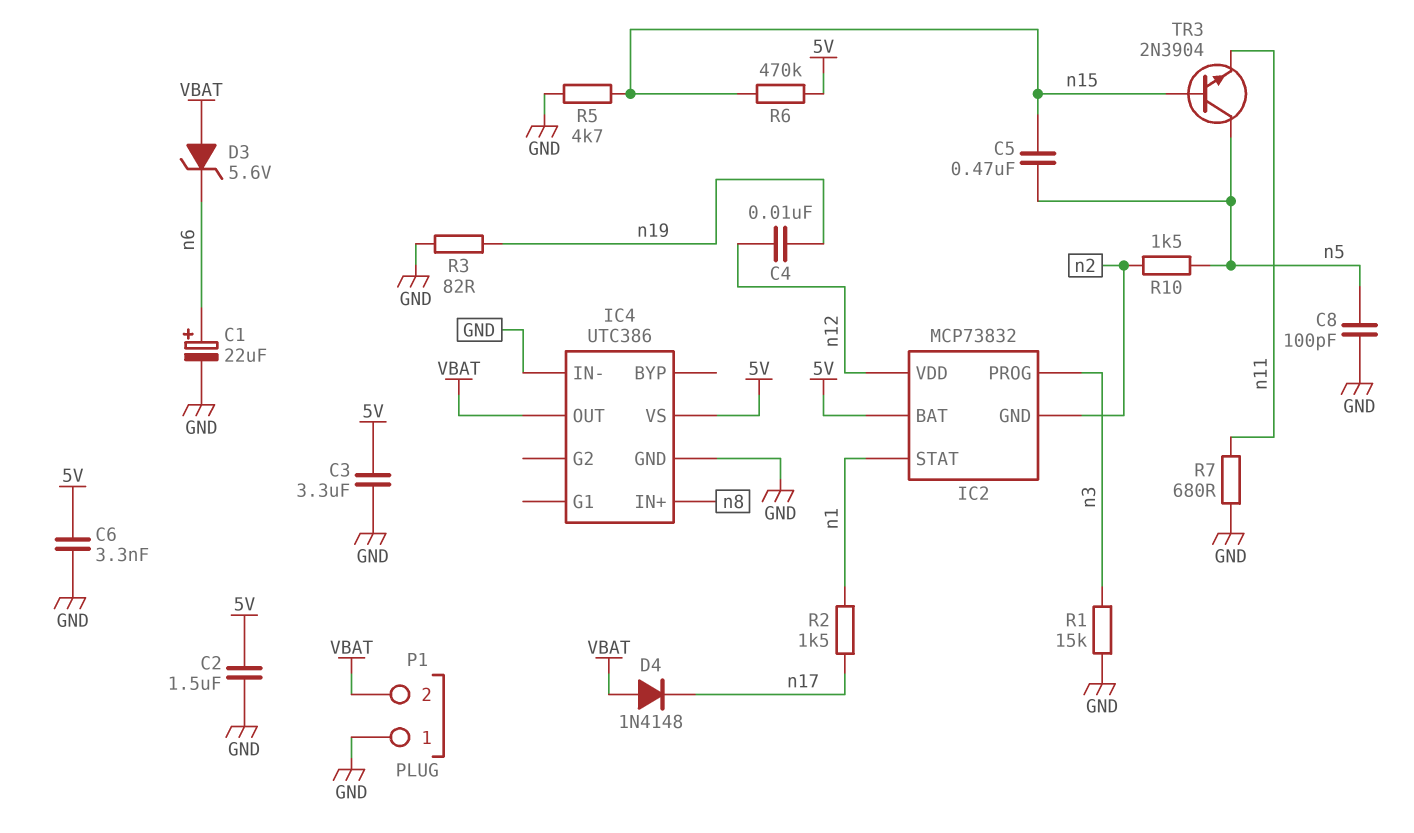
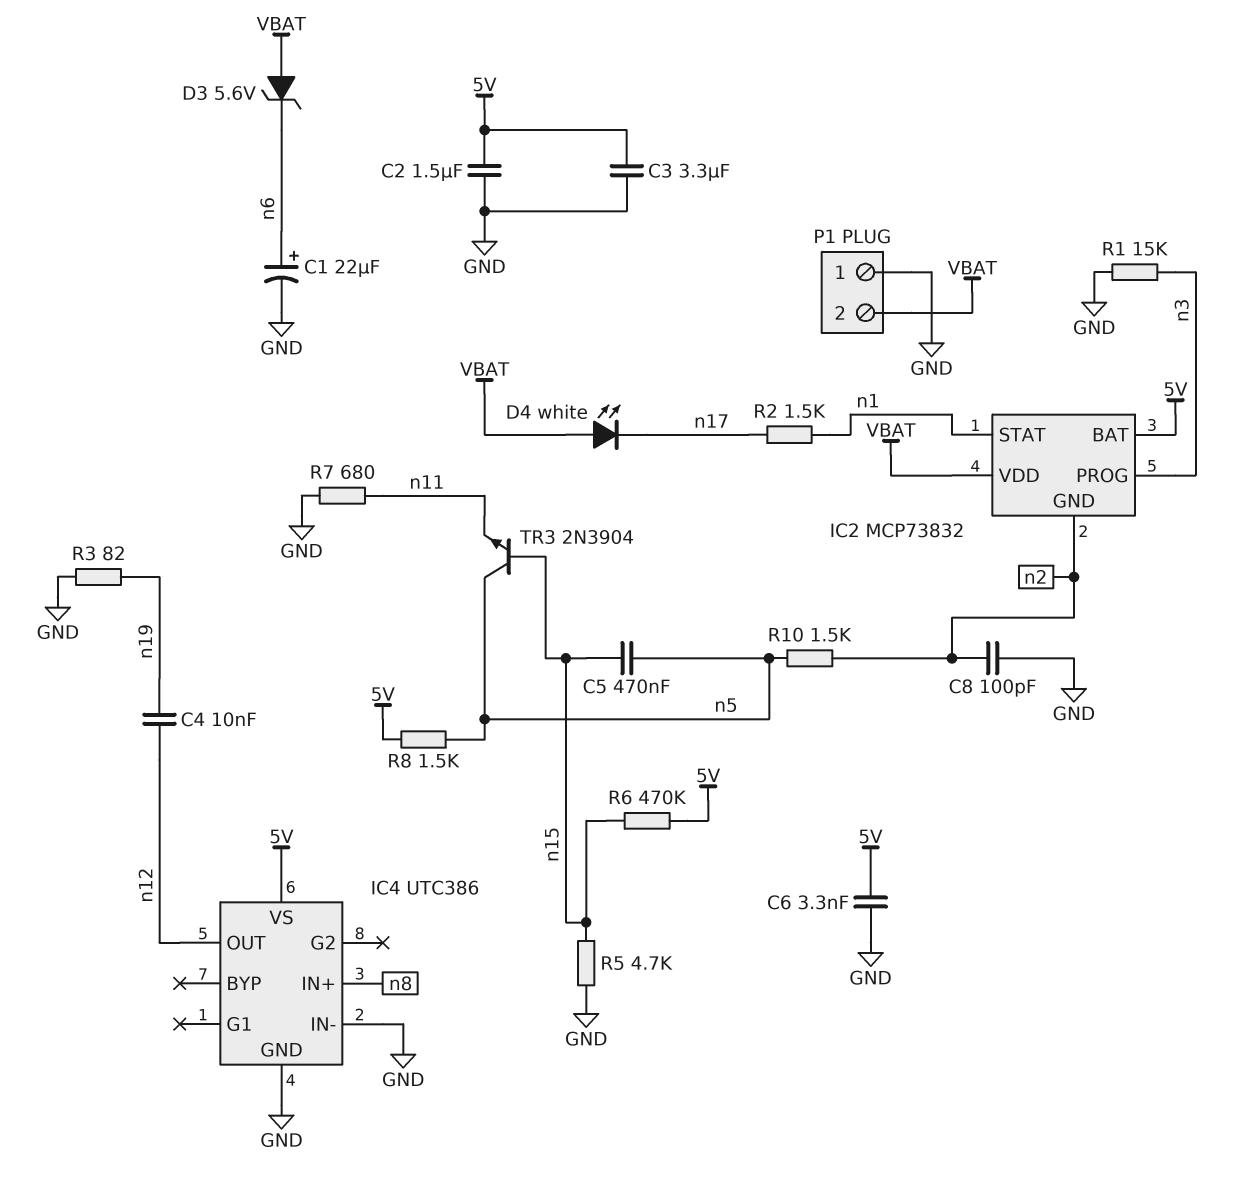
C8: 100pF (GND, n5) -> 100pF (GND, n2)
D4: diode 1N4148 (A VBAT, K n17) -> LED white (A VBAT, K n17)
IC2 pin VDD: n12 -> VBAT
IC4 pin OUT: VBAT -> n12
R8: none -> 1.5k (5V, n5)

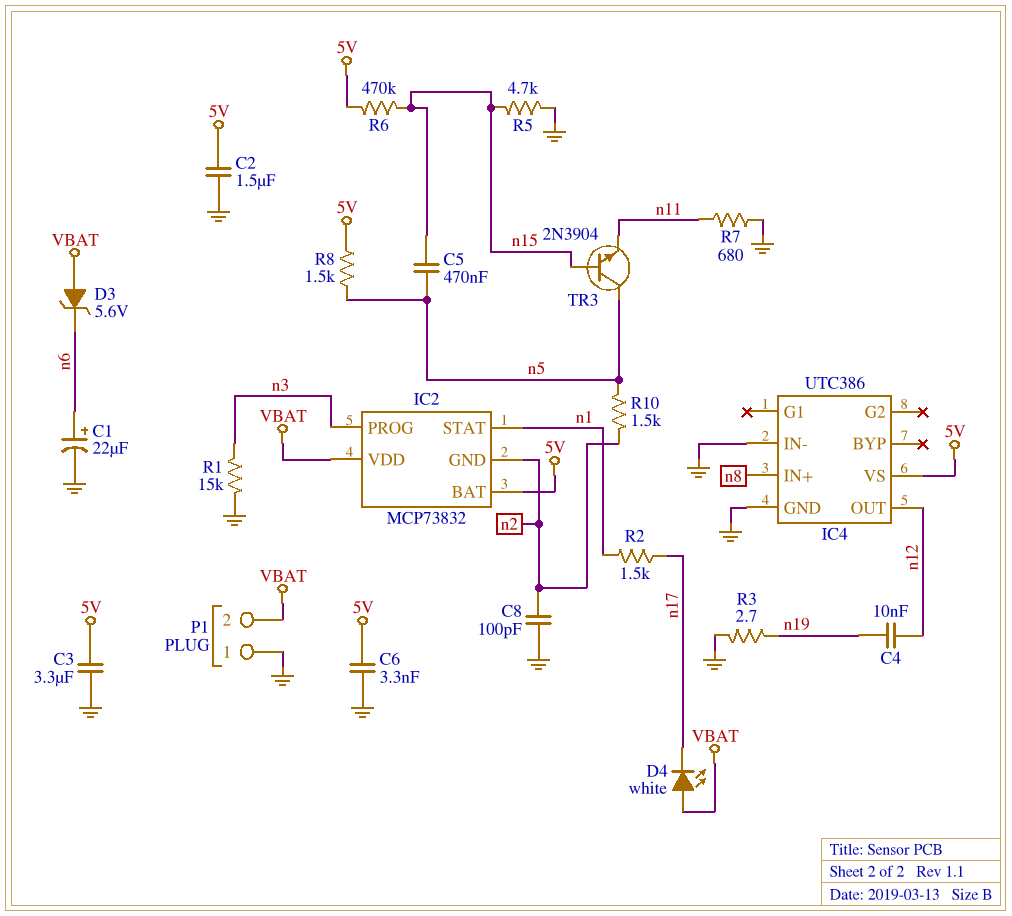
R3: 82 (GND, n19) -> 2.7 (GND, n19)

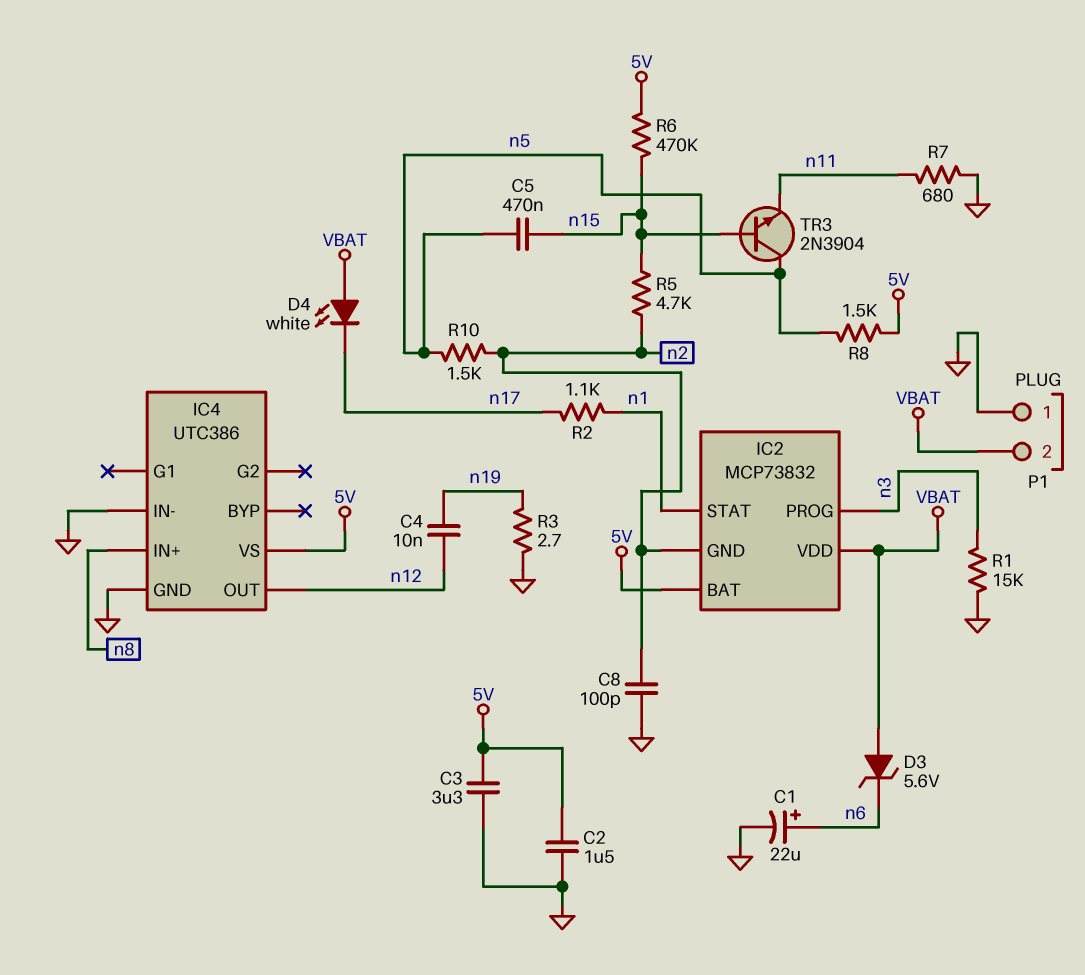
C6: 3.3nF (5V, GND) -> none
R2: 1.5k (n1, n17) -> 1.1k (n1, n17)
R5: 4.7k (GND, n15) -> 4.7k (n2, n15)

